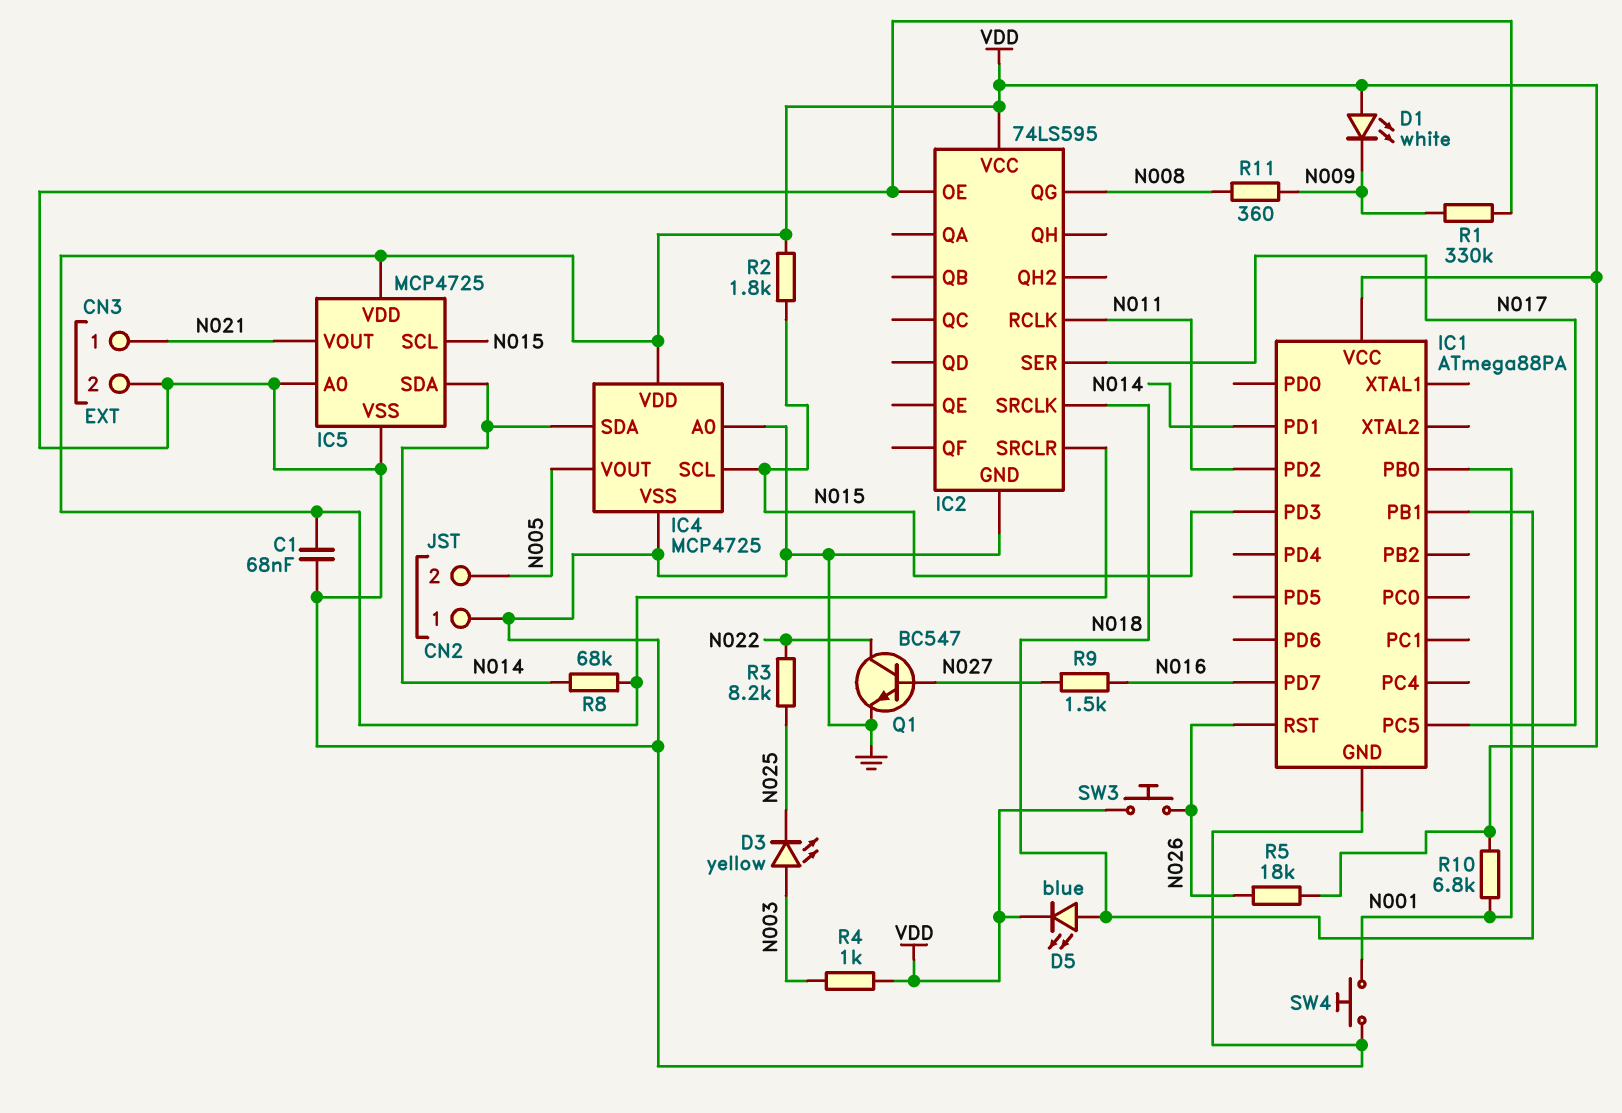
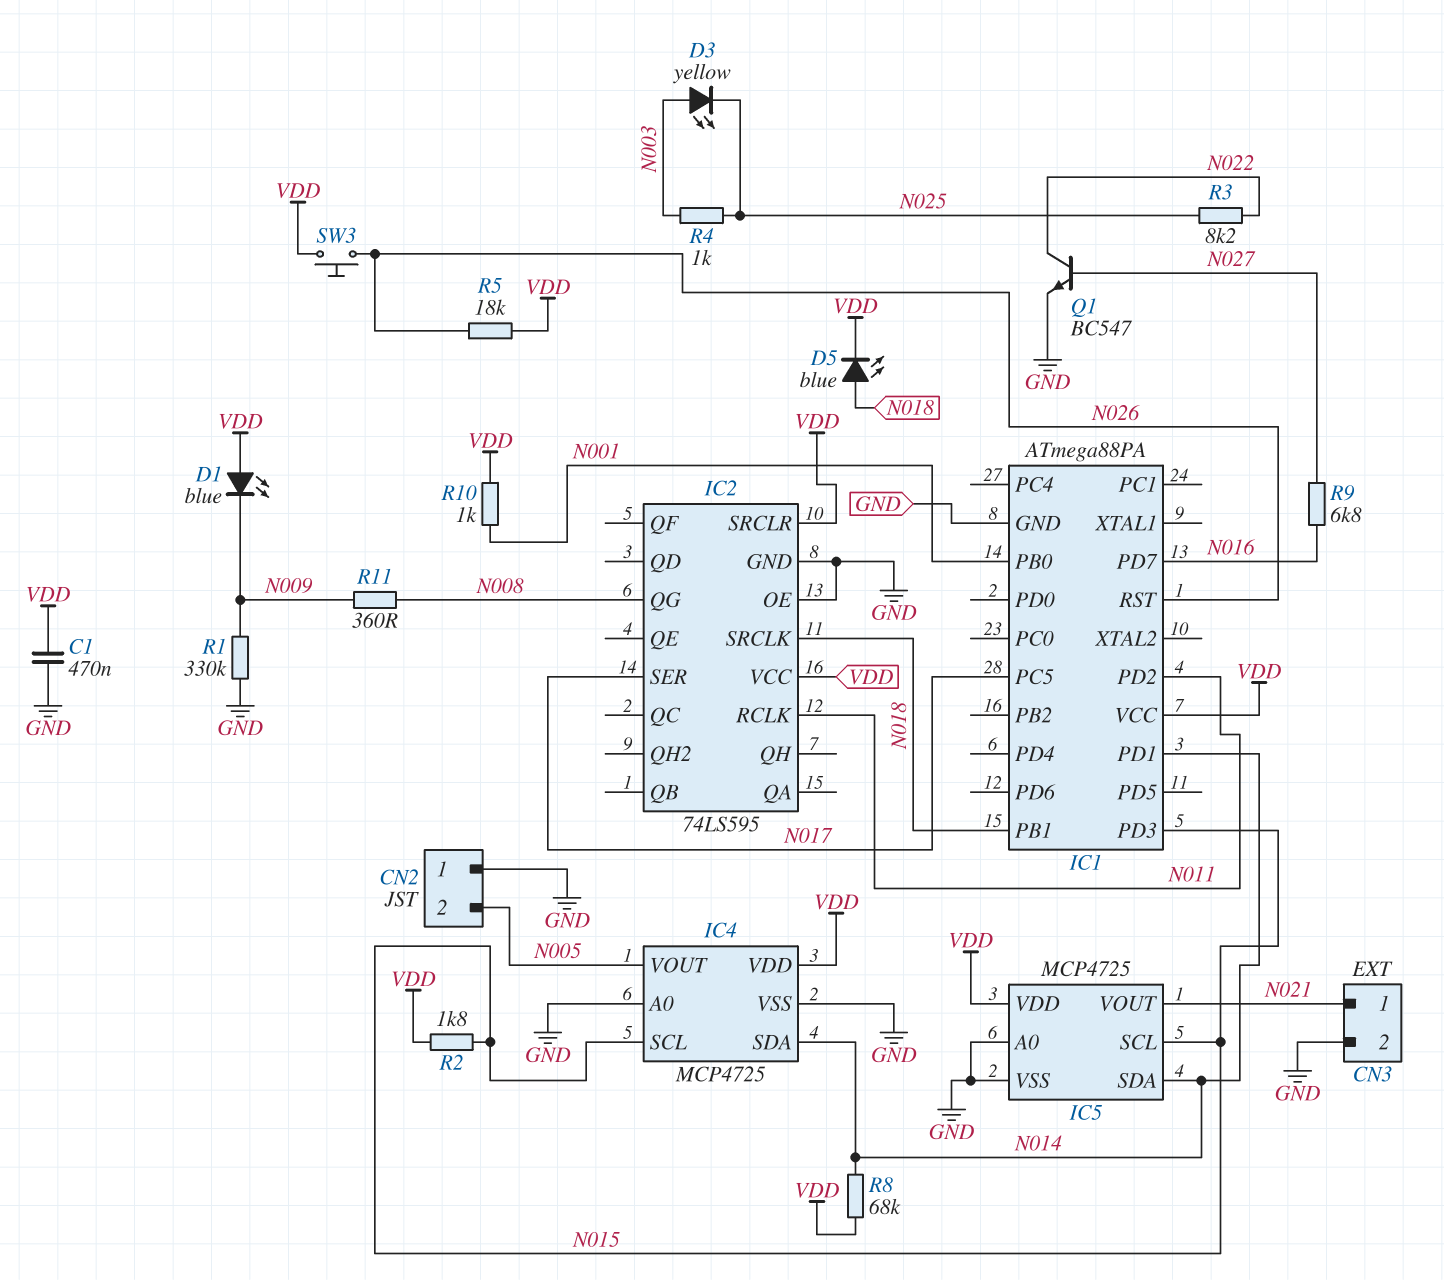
C1: 68nF (GND, VDD) -> 470nF (GND, VDD)
D1: LED white (A VDD, K N009) -> LED blue (A VDD, K N009)
R4: 1k (N003, VDD) -> 1k (N003, N025)
R9: 1.5k (N016, N027) -> 6.8k (N016, N027)
R10: 6.8k (N001, VDD) -> 1k (N001, VDD)
SW4: button (GND, N001) -> none

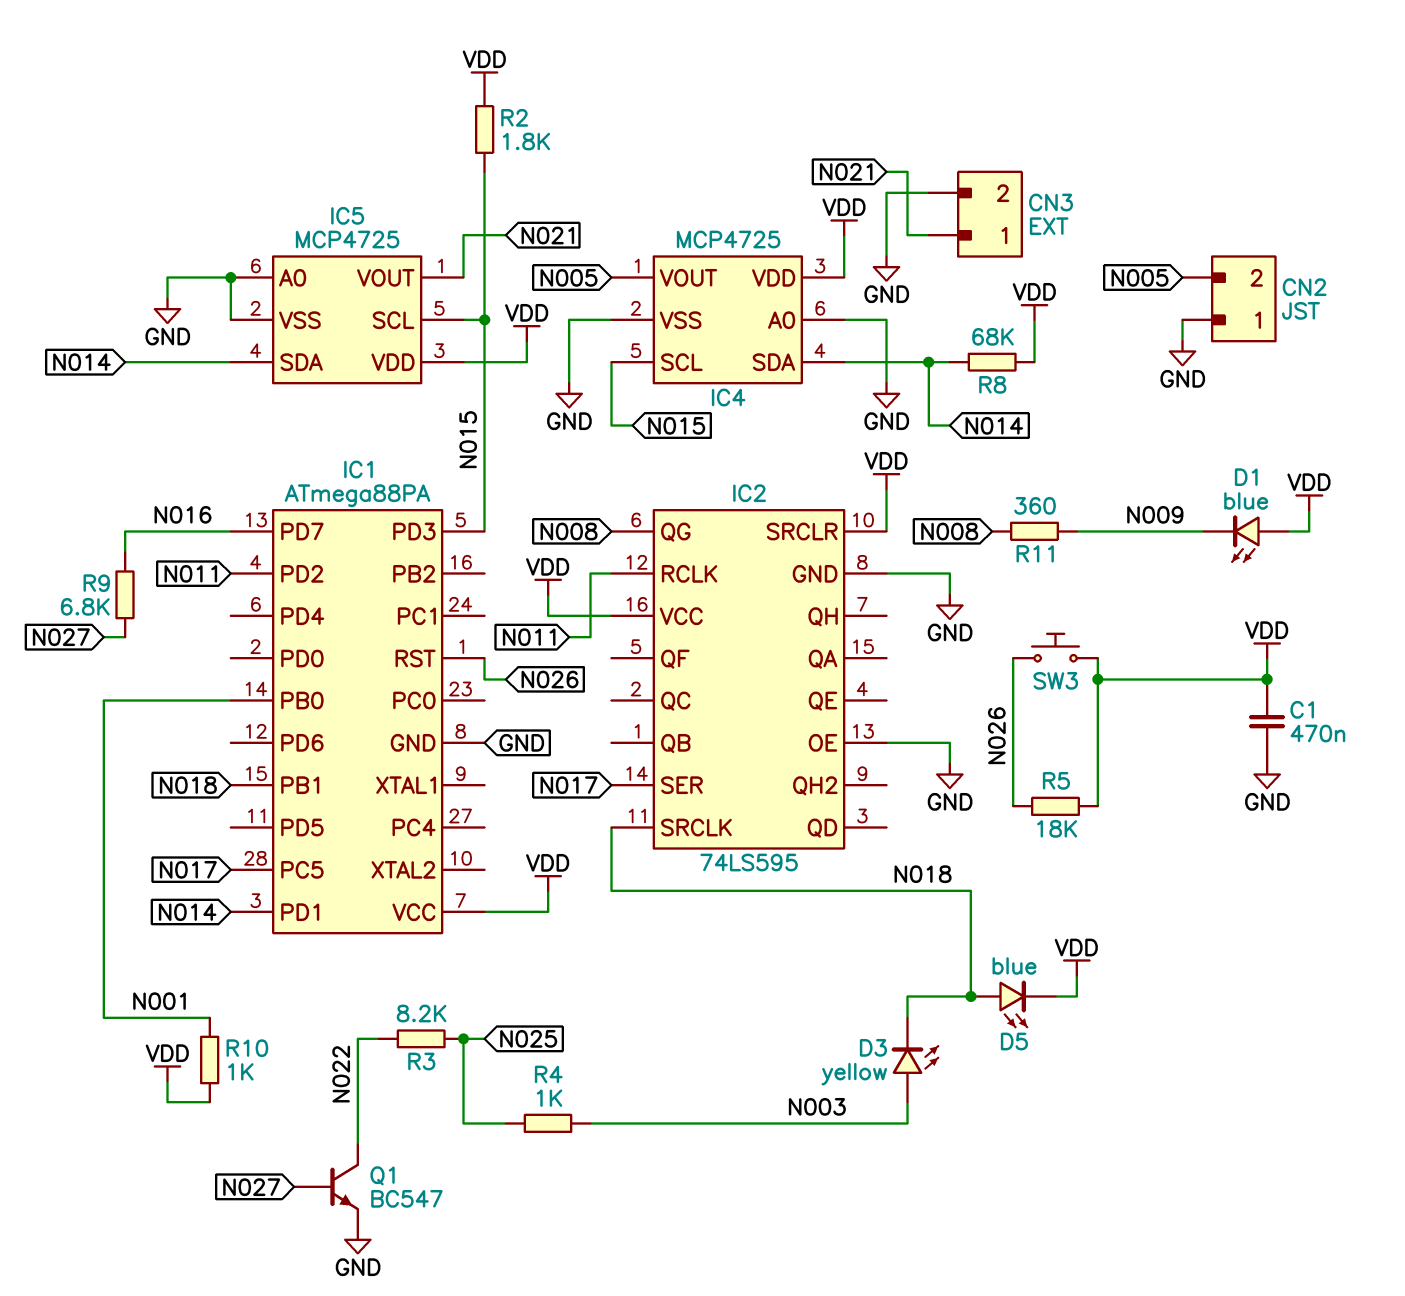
D3: LED yellow (A N003, K N025) -> LED yellow (A N003, K N018)
R1: 330k (GND, N009) -> none

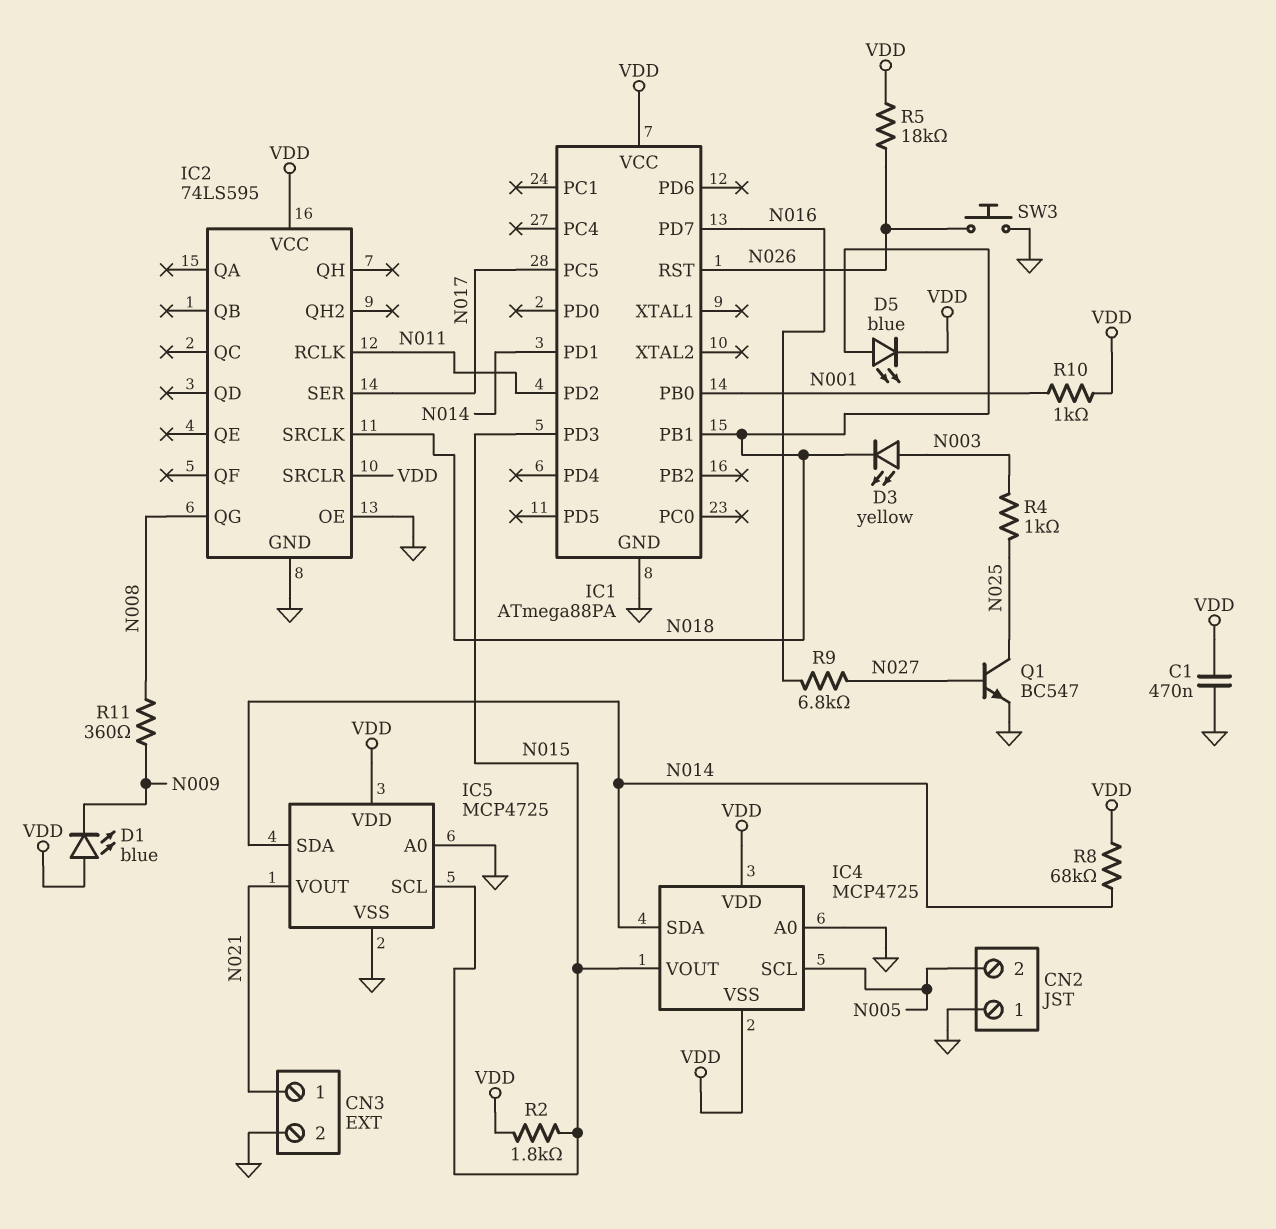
IC4 pin SCL: N015 -> N005
IC4 pin VOUT: N005 -> N015
IC4 pin VSS: GND -> VDD
Q1: NPN BC547 (B N027, C N022, E GND) -> NPN BC547 (B N027, C N025, E GND)
R3: 8.2k (N022, N025) -> none
SW3: button (N026, VDD) -> button (GND, N026)

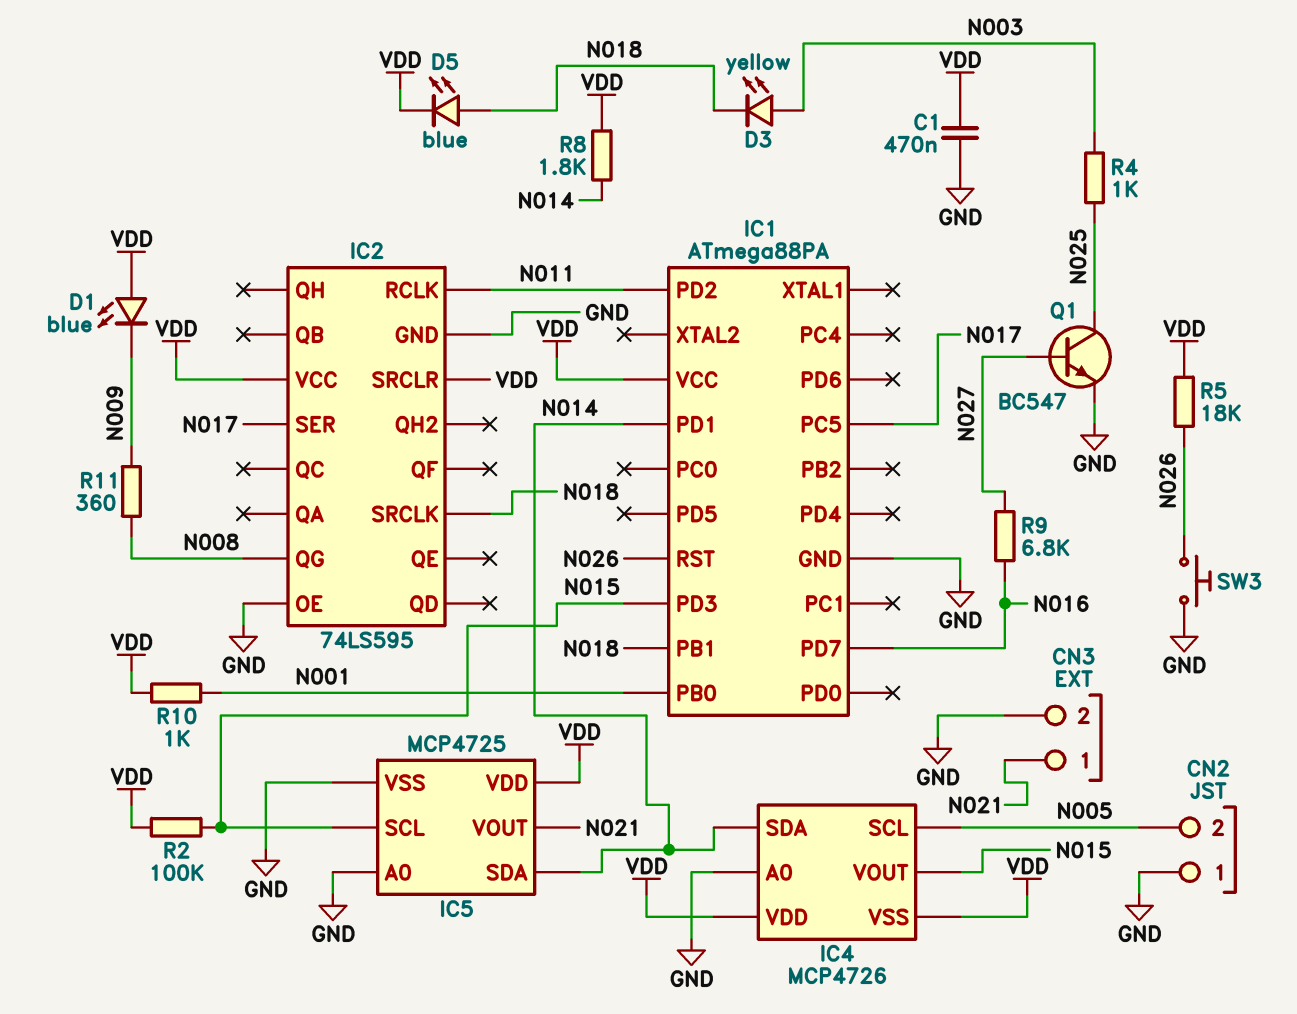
IC4: MCP4725 -> MCP4726
R2: 1.8k (N015, VDD) -> 100k (N015, VDD)
R8: 68k (N014, VDD) -> 1.8k (N014, VDD)

